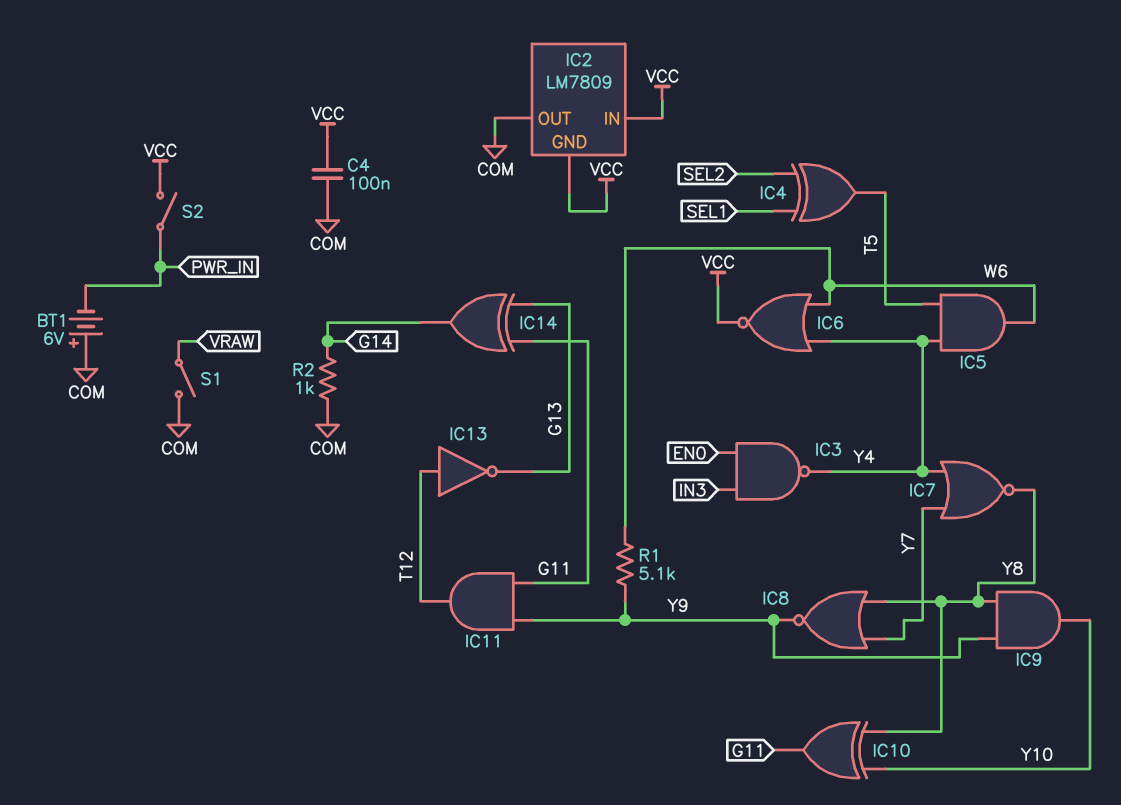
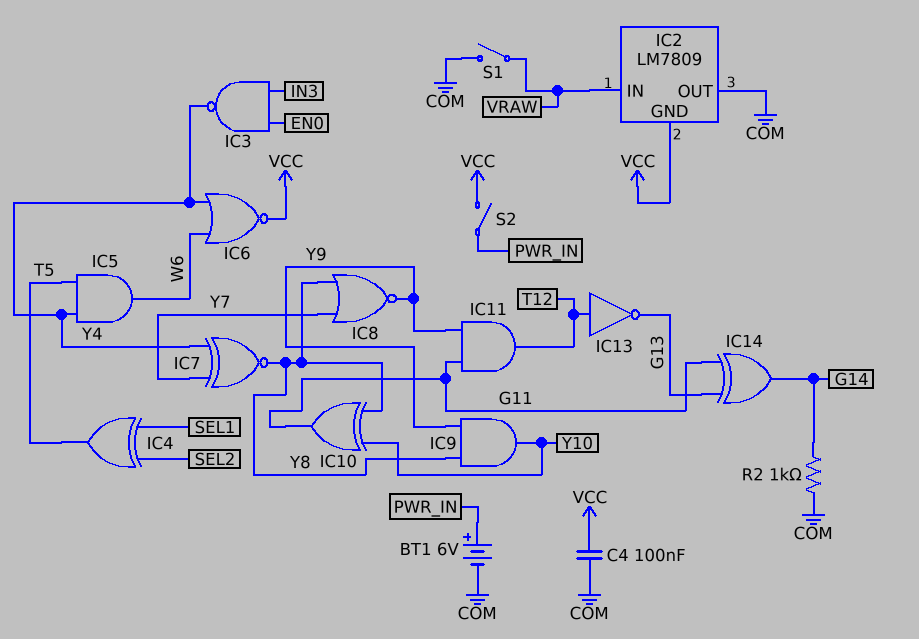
BT1: 6V (plus COM, minus PWR_IN) -> 6V (plus PWR_IN, minus COM)
IC2 pin IN: VCC -> VRAW
IC7: NOR (in Y4, in Y7, out Y8) -> XNOR (in Y4, in Y7, out Y8)
R1: 5.1k (W6, Y9) -> none

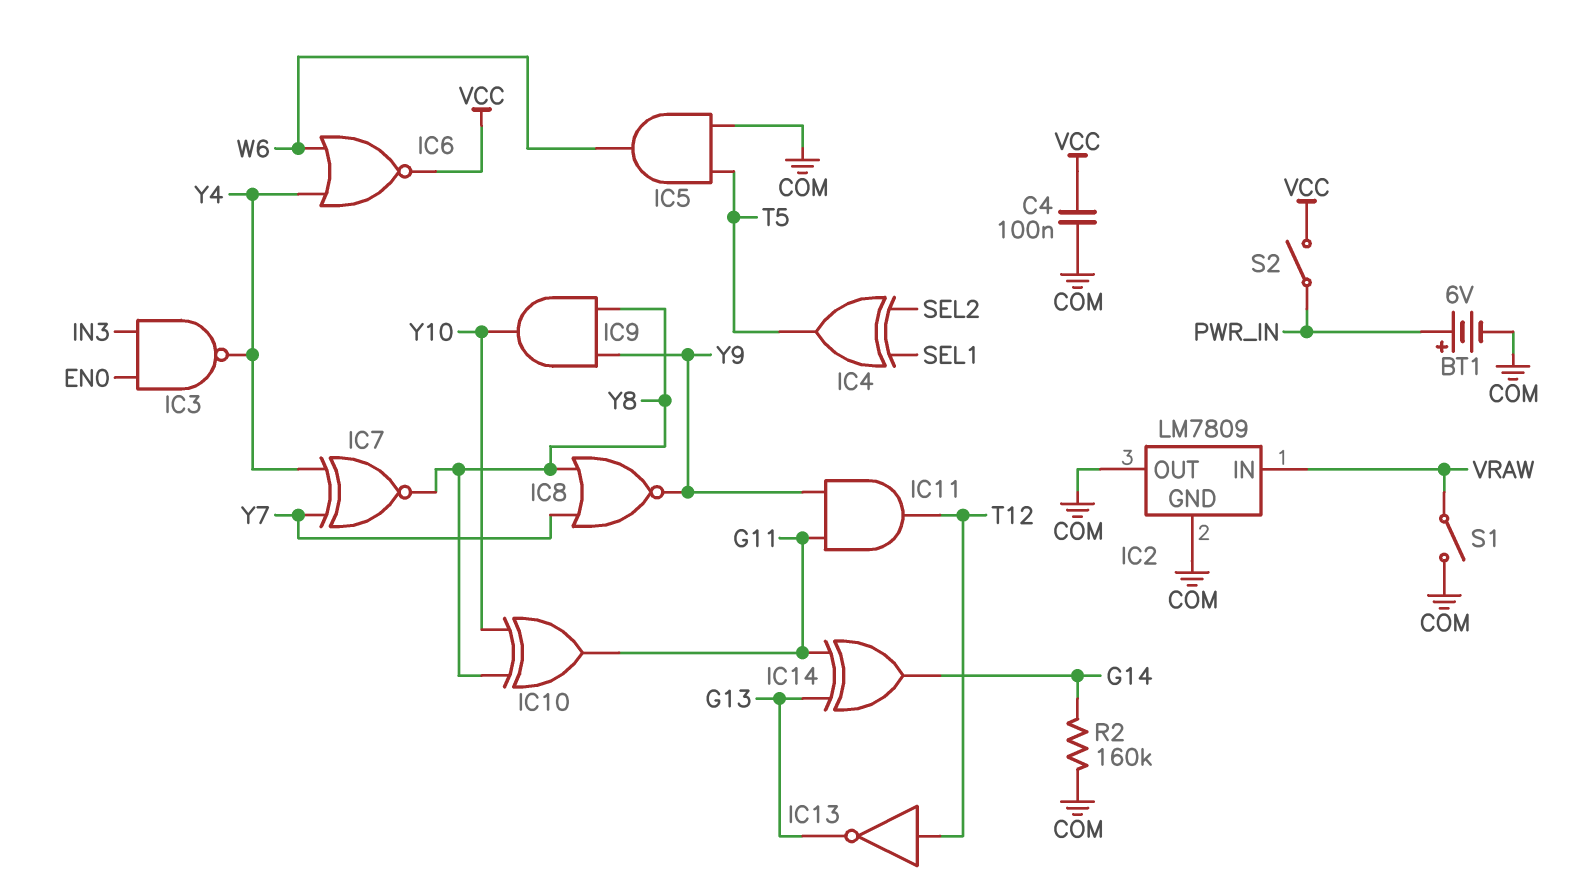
IC2 pin GND: VCC -> COM
IC5: AND (in T5, in Y4, out W6) -> AND (in COM, in T5, out W6)
R2: 1k (COM, G14) -> 160k (COM, G14)

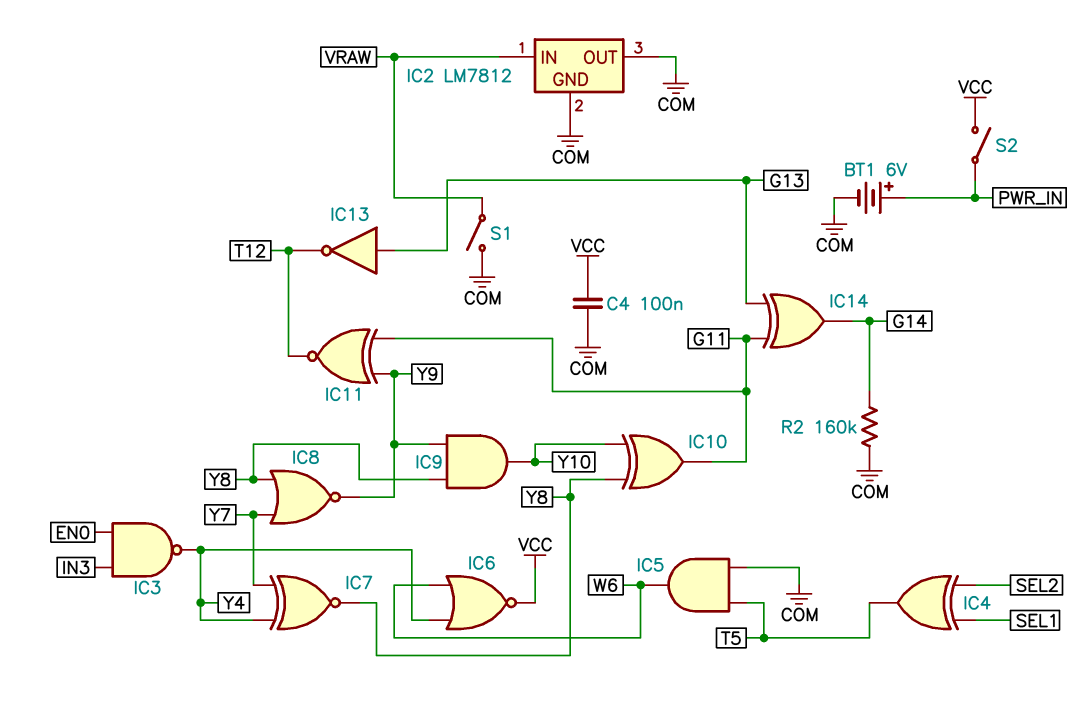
IC2: LM7809 -> LM7812
IC11: AND (in G11, in Y9, out T12) -> XNOR (in G11, in Y9, out T12)
IC13: NOT (in T12, out G13) -> NOT (in G13, out T12)

